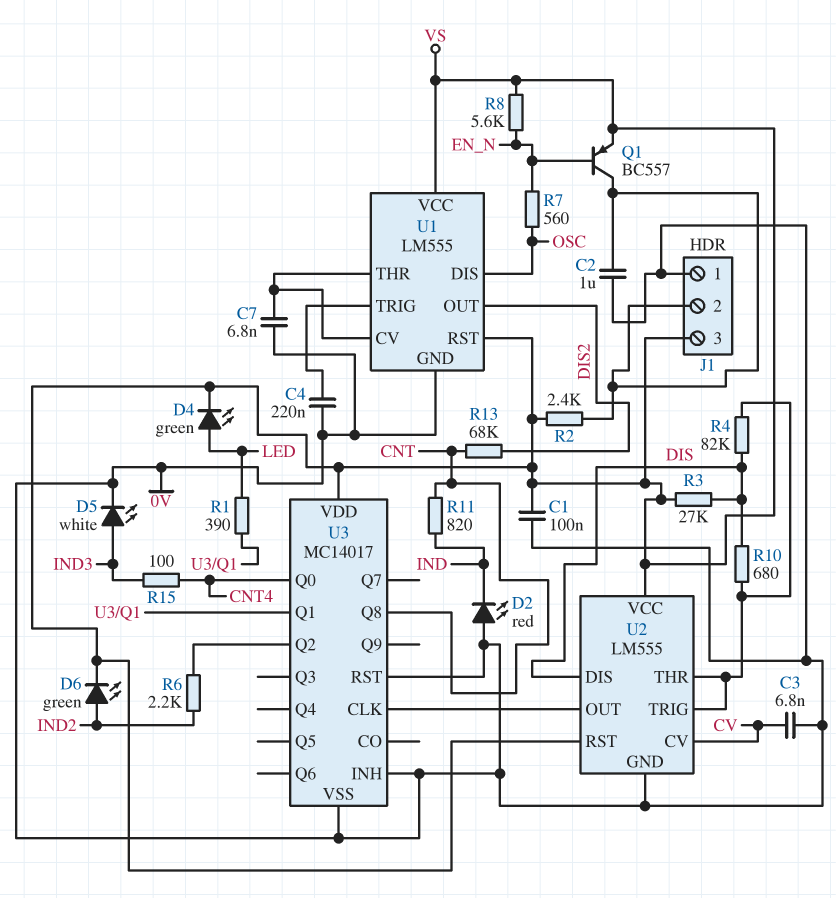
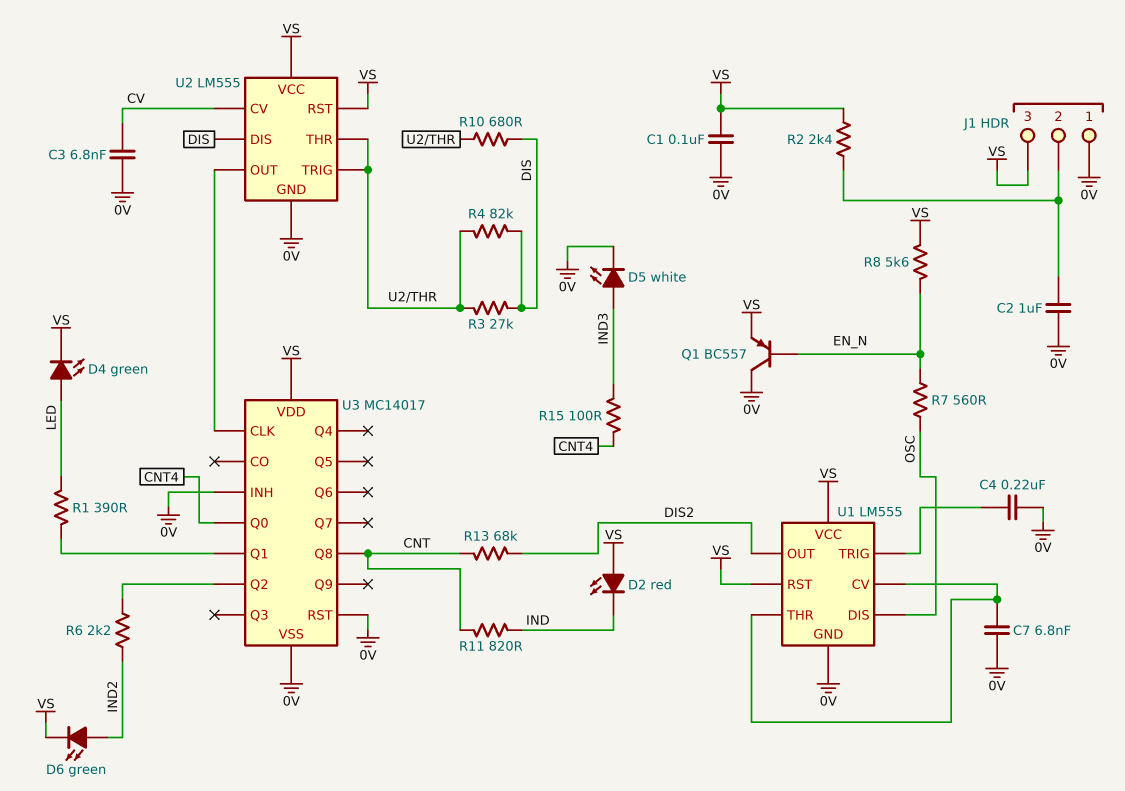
D2: LED red (A 0V, K IND) -> LED red (A VS, K IND)
Q1: PNP BC557 (B EN_N, C J1/2, E VS) -> PNP BC557 (B EN_N, C 0V, E VS)
R3: 27k (DIS, VS) -> 27k (DIS, U2/THR)

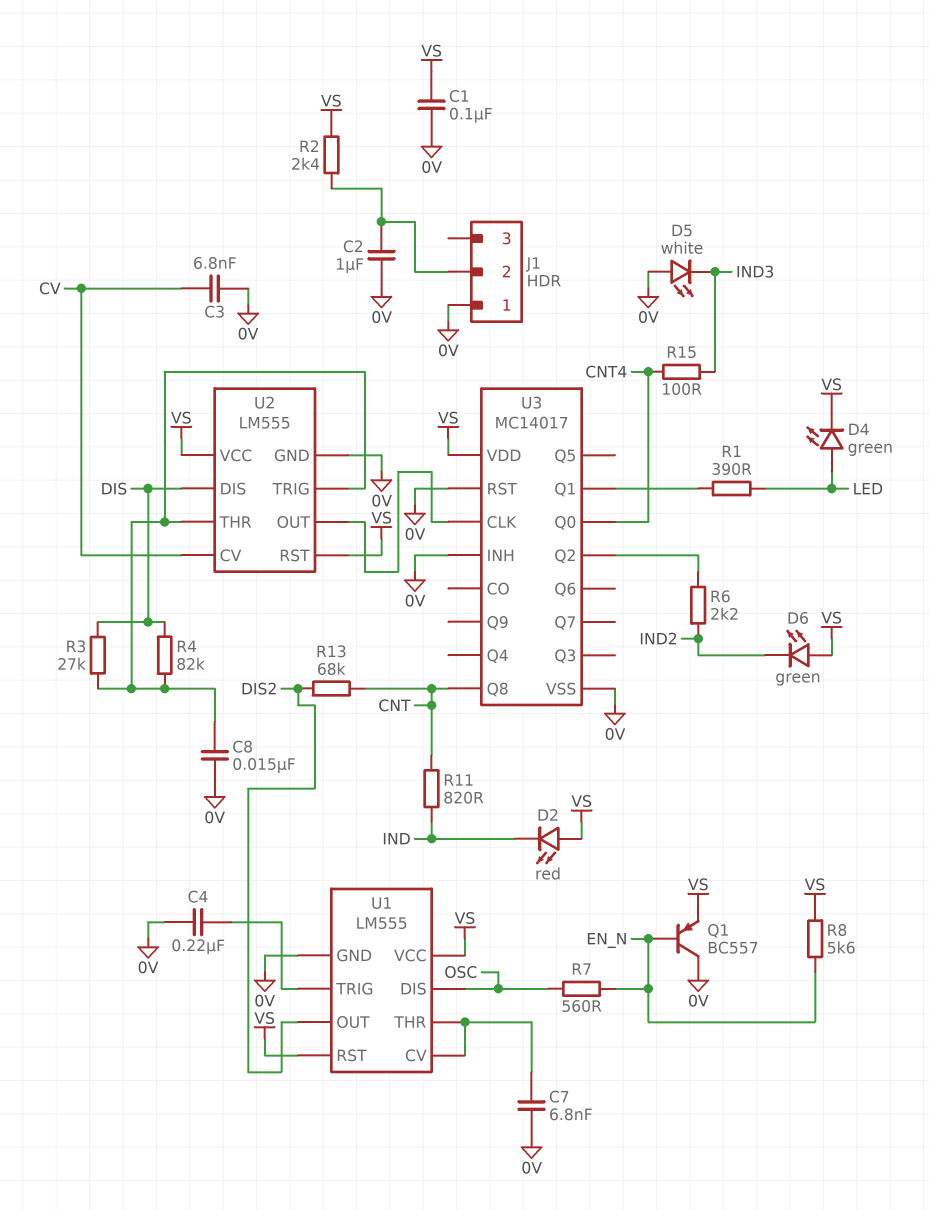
C8: none -> 15nF (0V, U2/THR)
D5: LED white (A IND3, K 0V) -> LED white (A 0V, K IND3)
D6: LED green (A IND2, K VS) -> LED green (A VS, K IND2)
J1 pin 3: VS -> none
R10: 680 (DIS, U2/THR) -> none

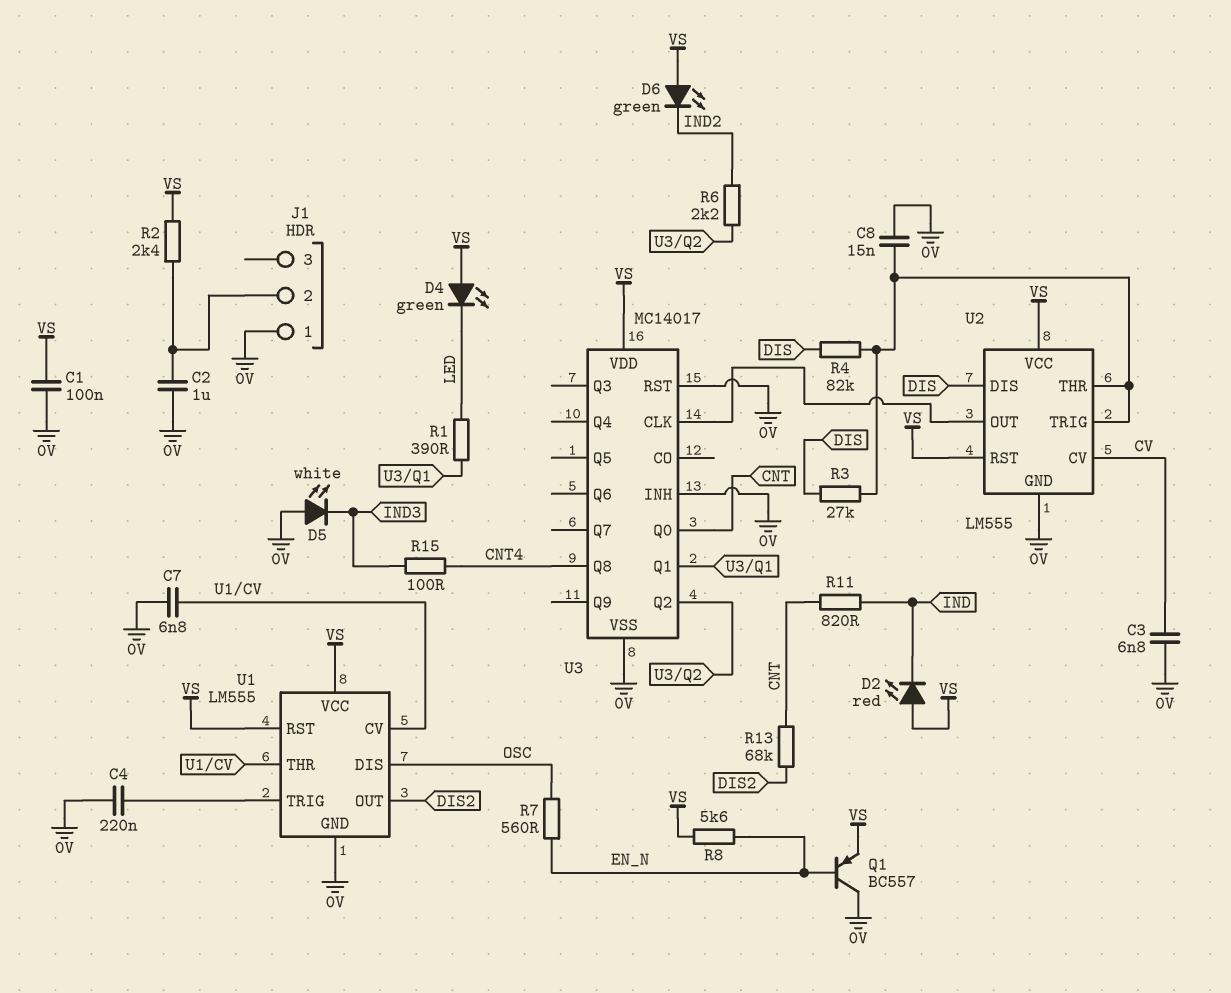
D4: LED green (A LED, K VS) -> LED green (A VS, K LED)
U3 pin Q0: CNT4 -> CNT
U3 pin Q8: CNT -> CNT4

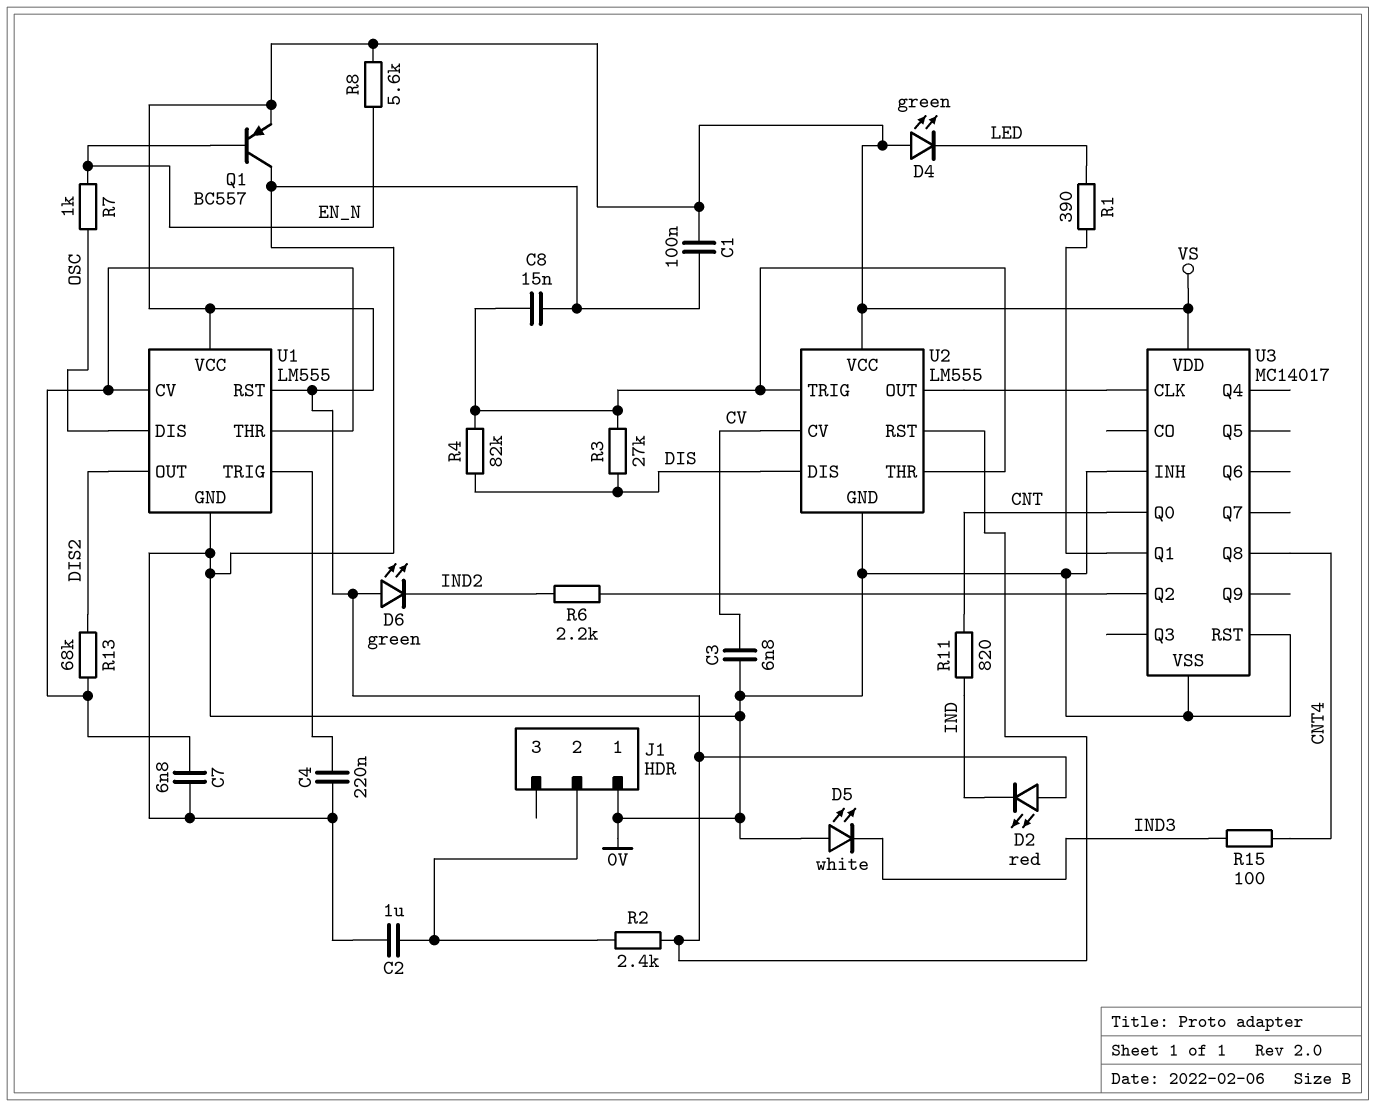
R7: 560 (EN_N, OSC) -> 1k (EN_N, OSC)
R13: 68k (CNT, DIS2) -> 68k (DIS2, U1/CV)

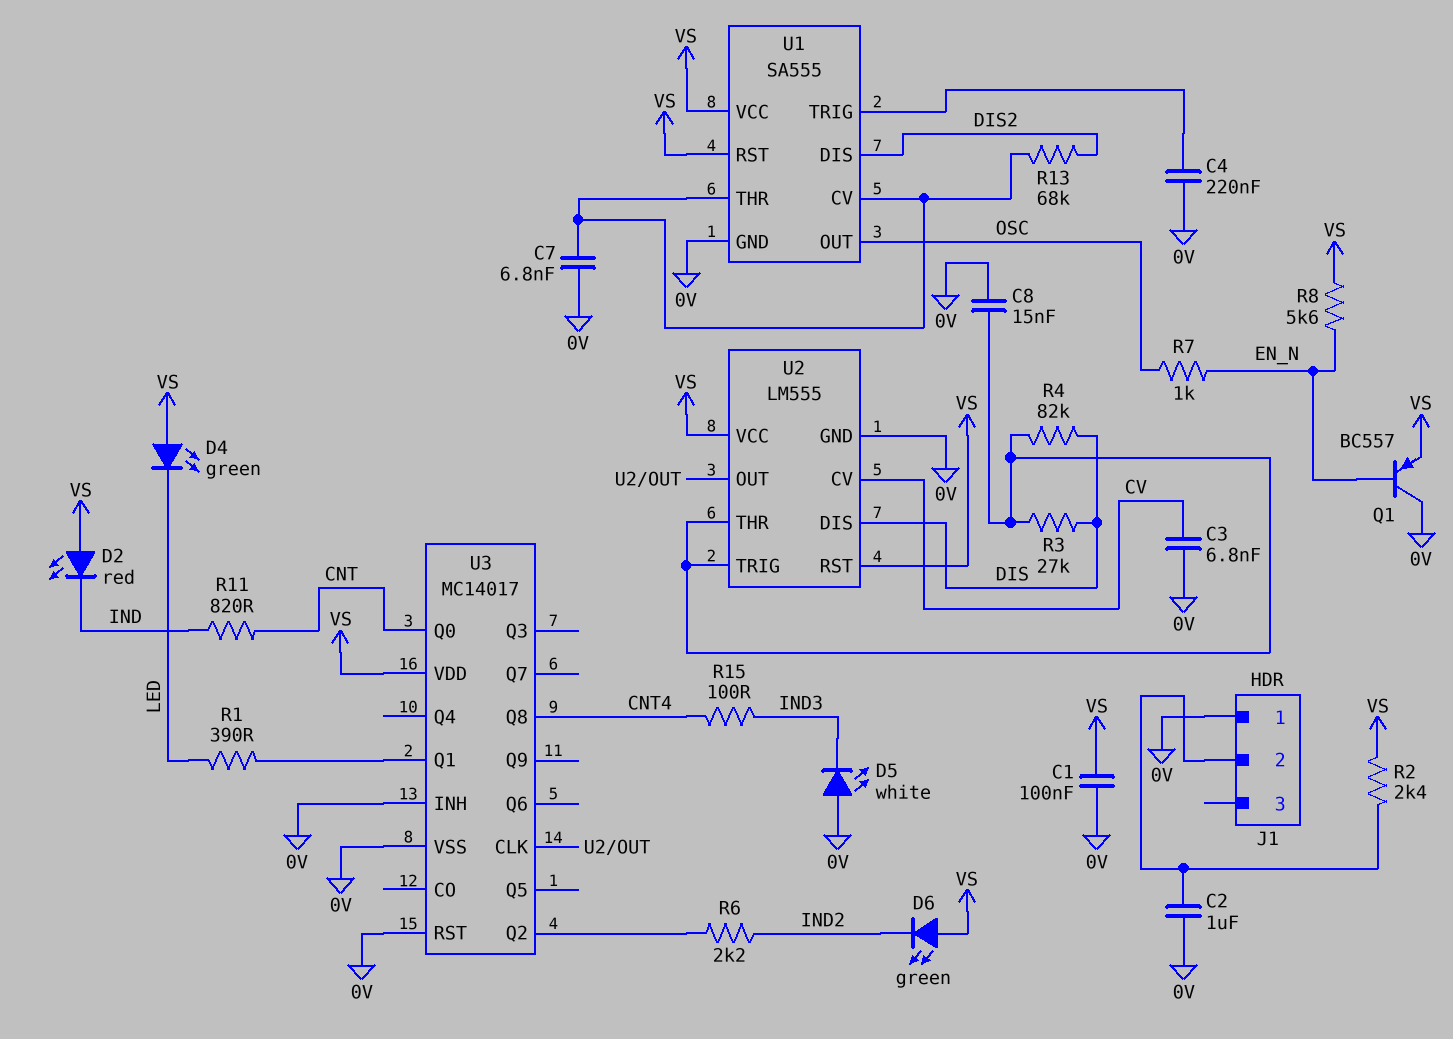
U1: LM555 -> SA555
U1 pin DIS: OSC -> DIS2
U1 pin OUT: DIS2 -> OSC

